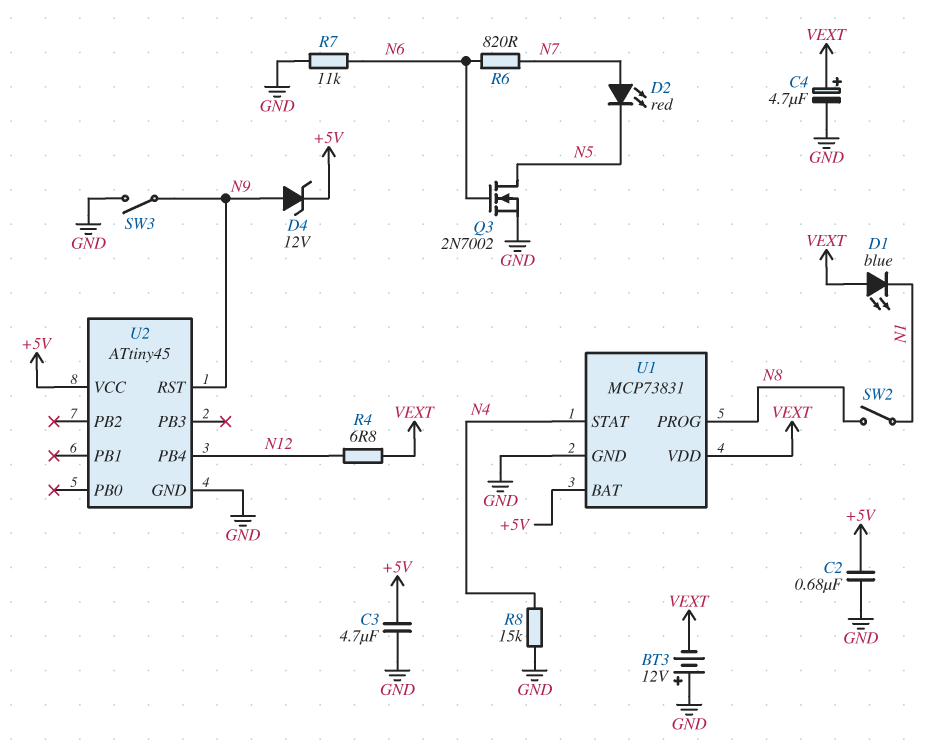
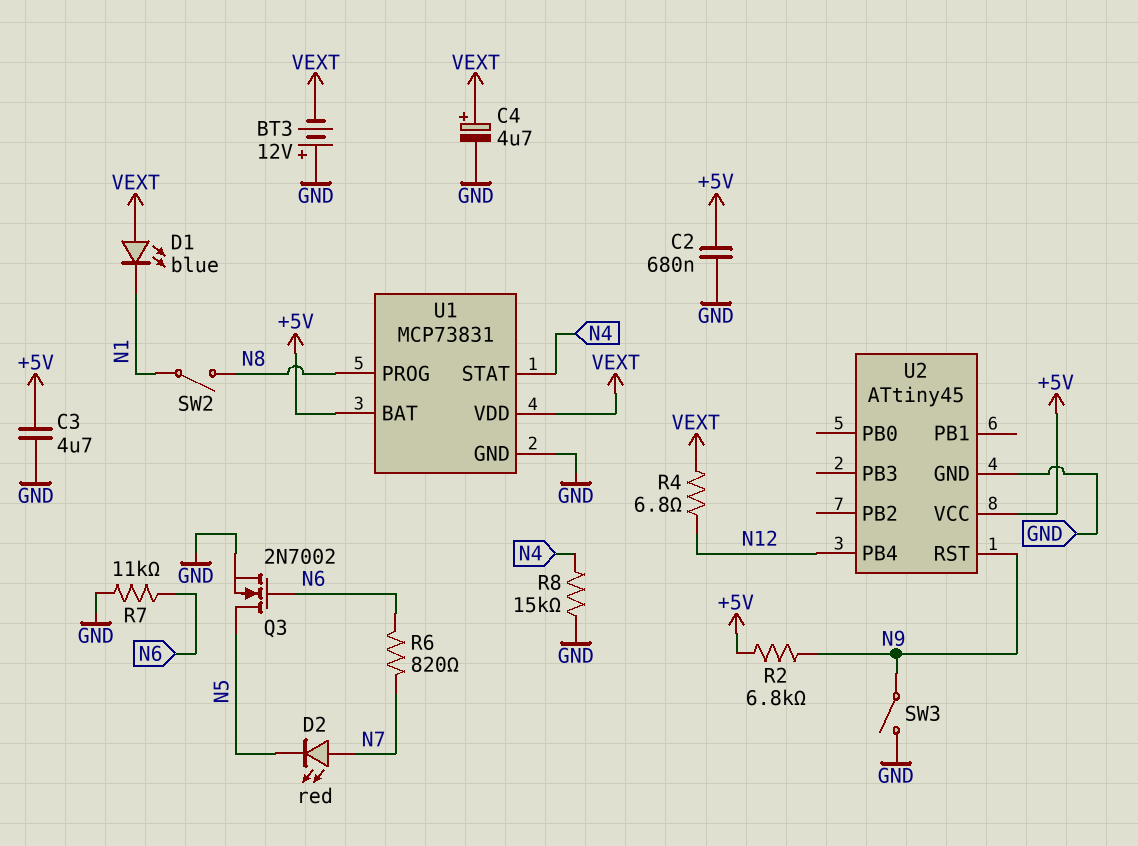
D4: zener 12V (A N9, K +5V) -> none
R2: none -> 6.8k (+5V, N9)

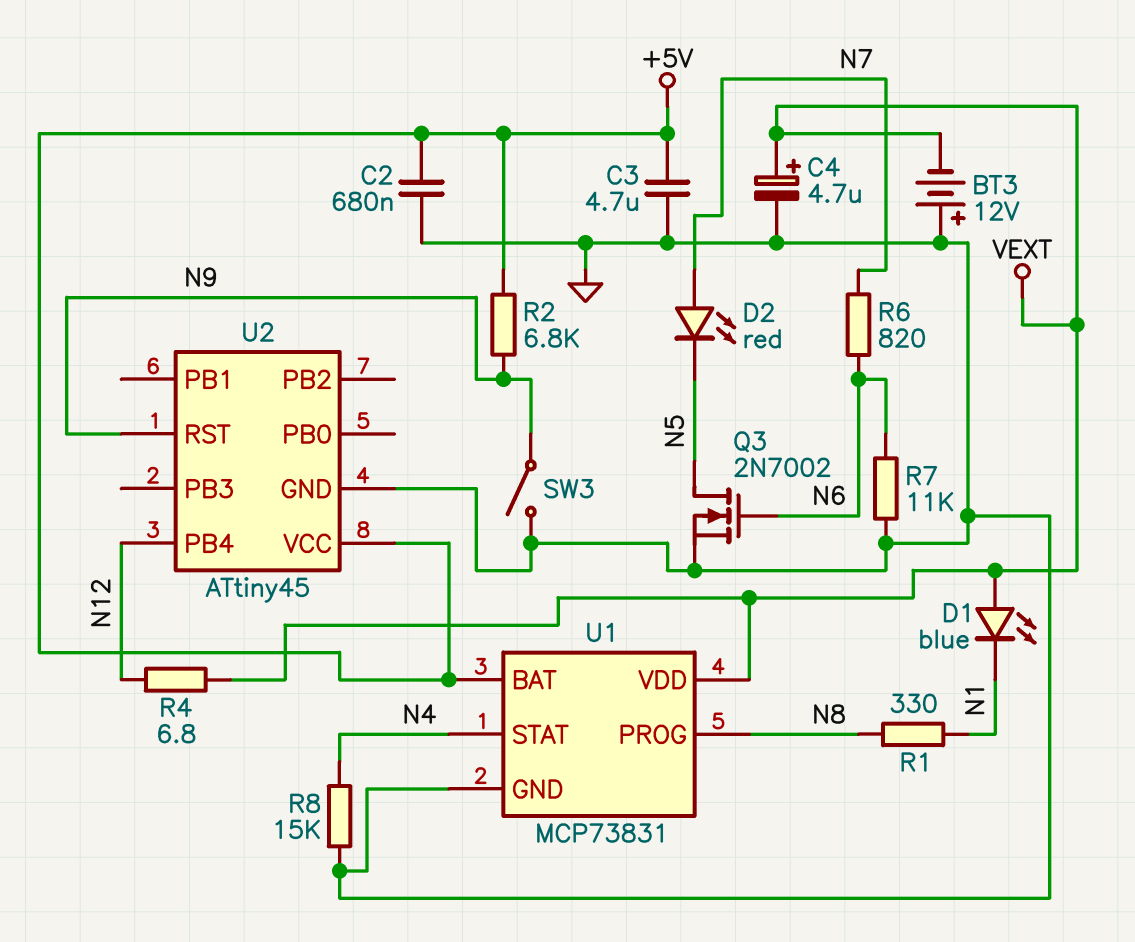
R1: none -> 330 (N1, N8)
SW2: switch (N1, N8) -> none

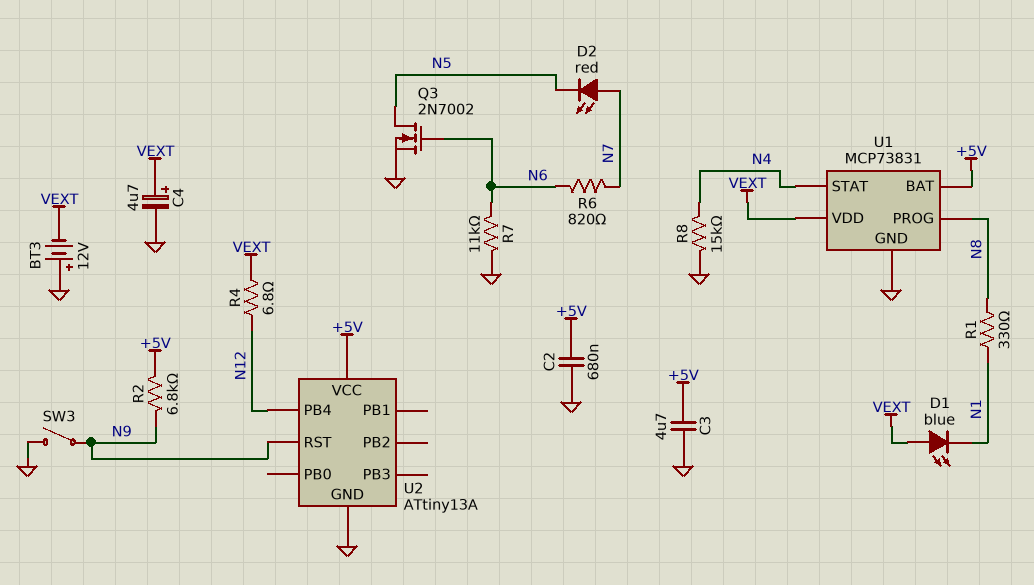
U2: ATtiny45 -> ATtiny13A

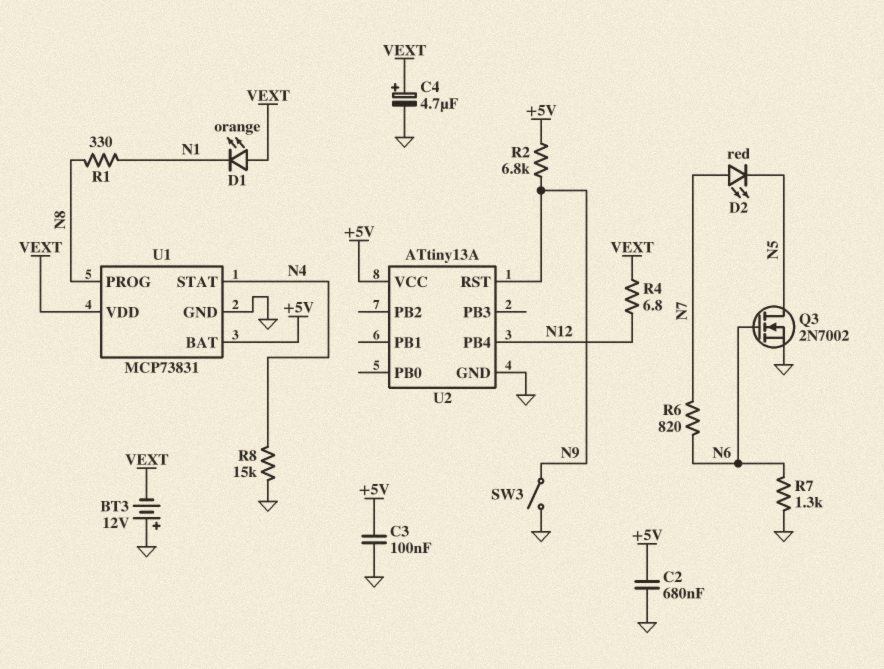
C3: 4.7uF (+5V, GND) -> 100nF (+5V, GND)
D1: LED blue (A VEXT, K N1) -> LED orange (A VEXT, K N1)
R7: 11k (GND, N6) -> 1.3k (GND, N6)

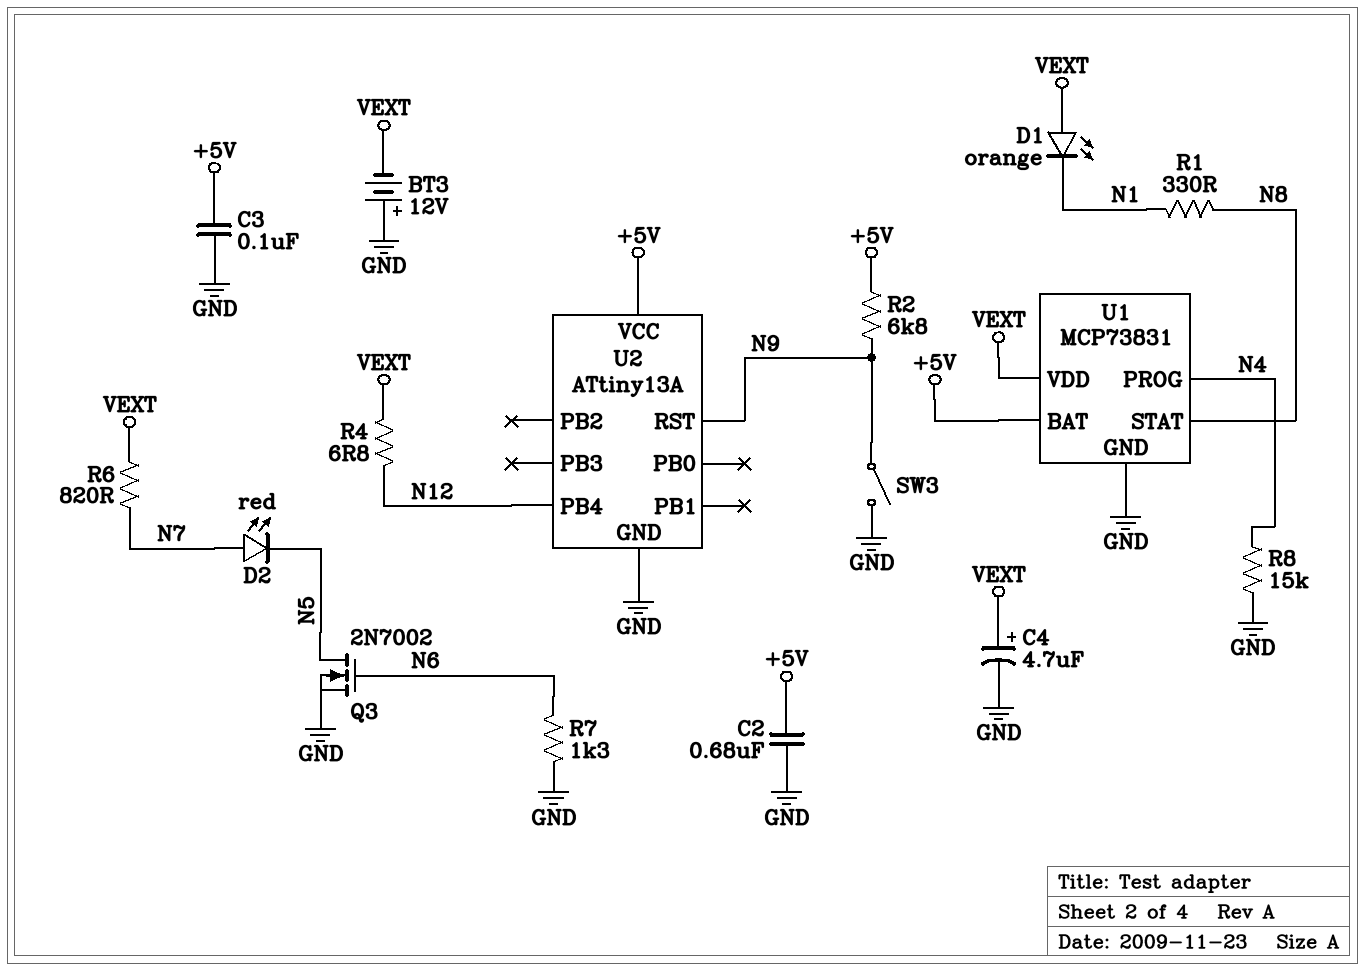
R6: 820 (N6, N7) -> 820 (N7, VEXT)
U1 pin PROG: N8 -> N4
U1 pin STAT: N4 -> N8

